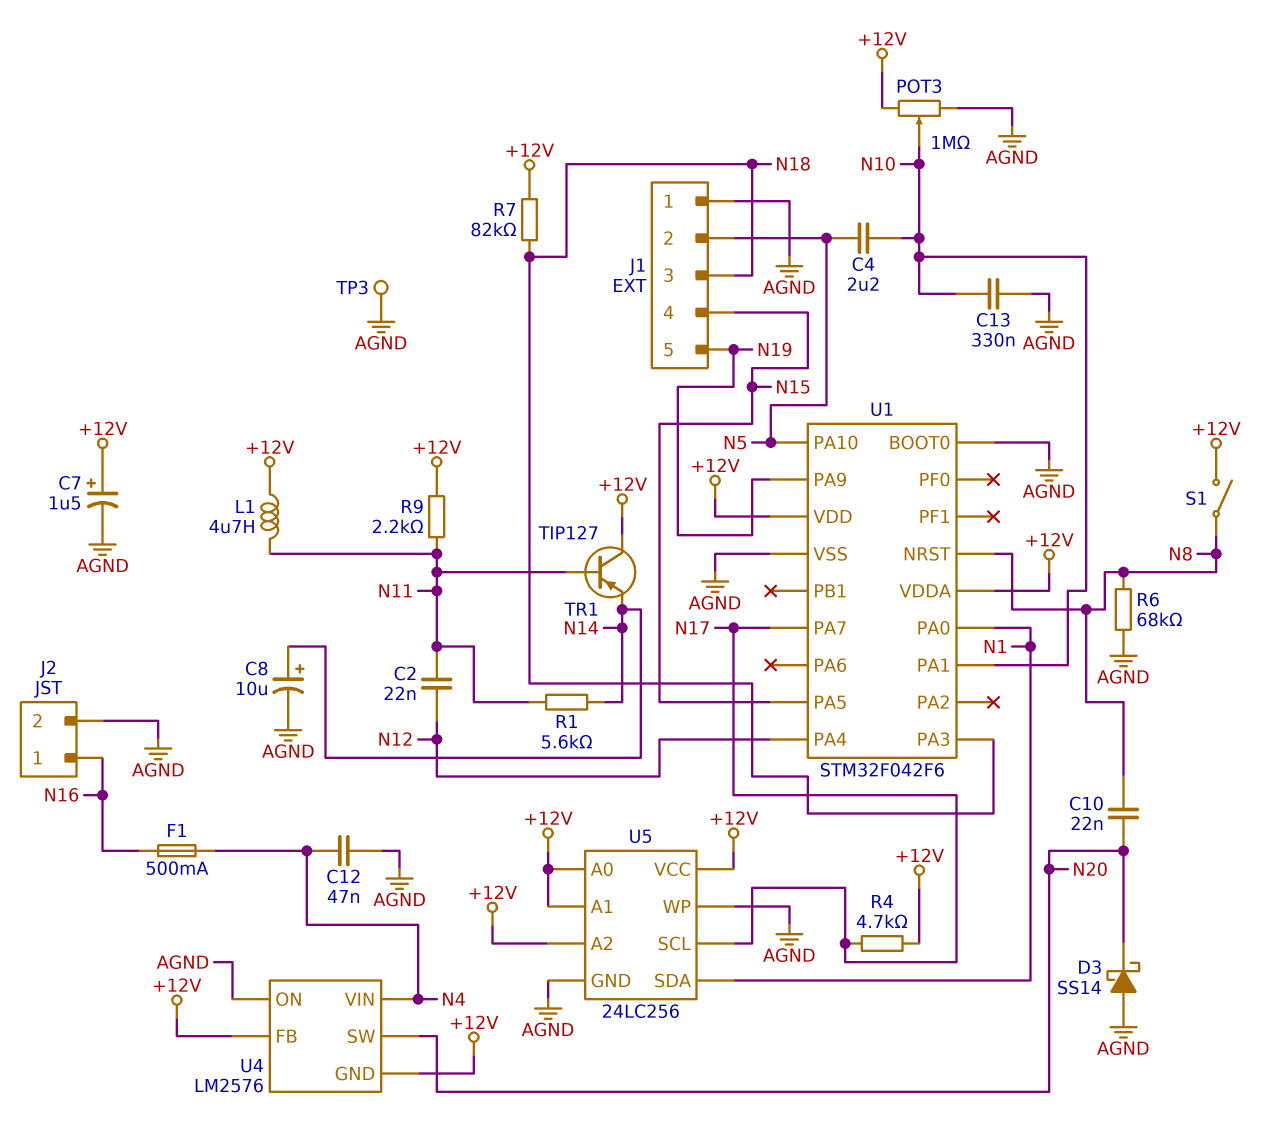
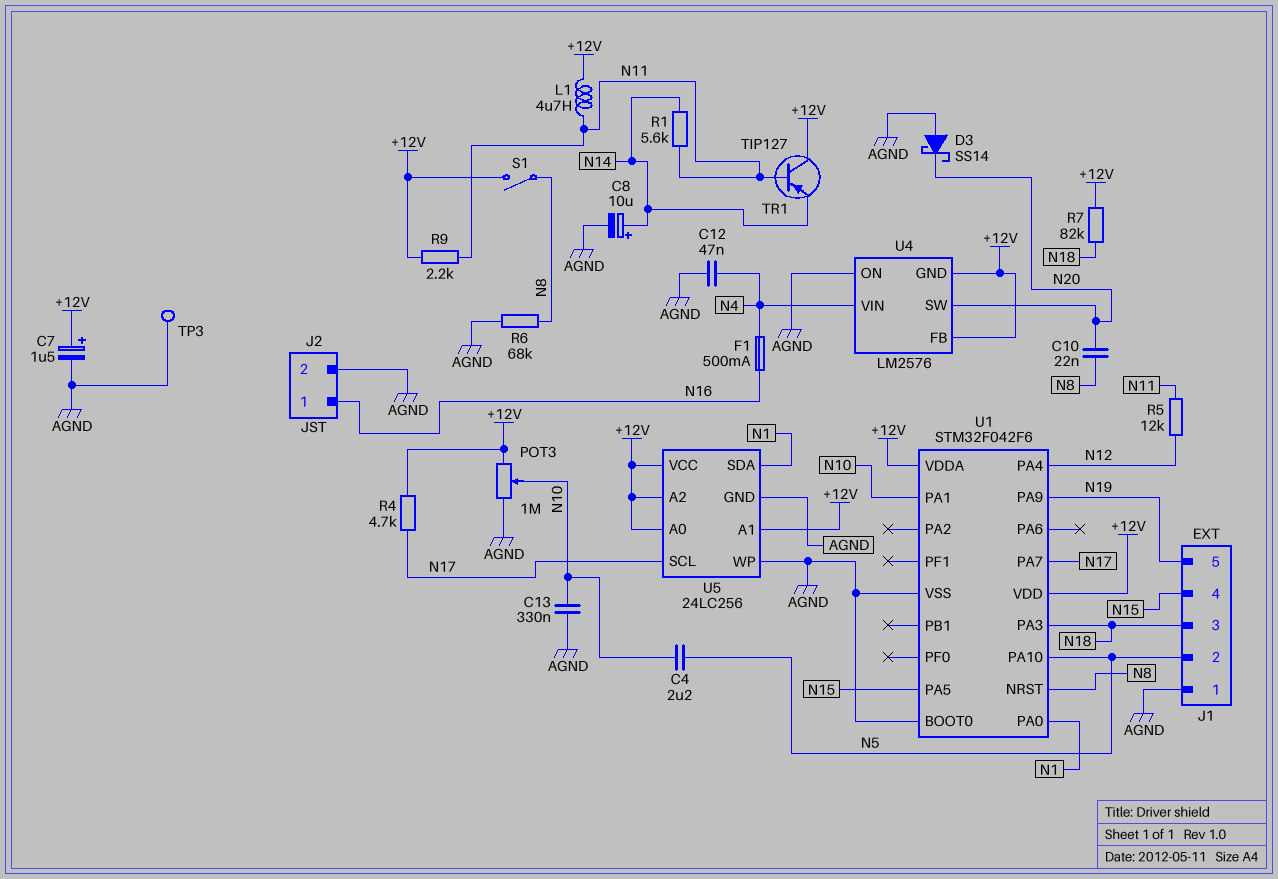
C2: 22nF (N11, N12) -> none
R5: none -> 12k (N11, N12)

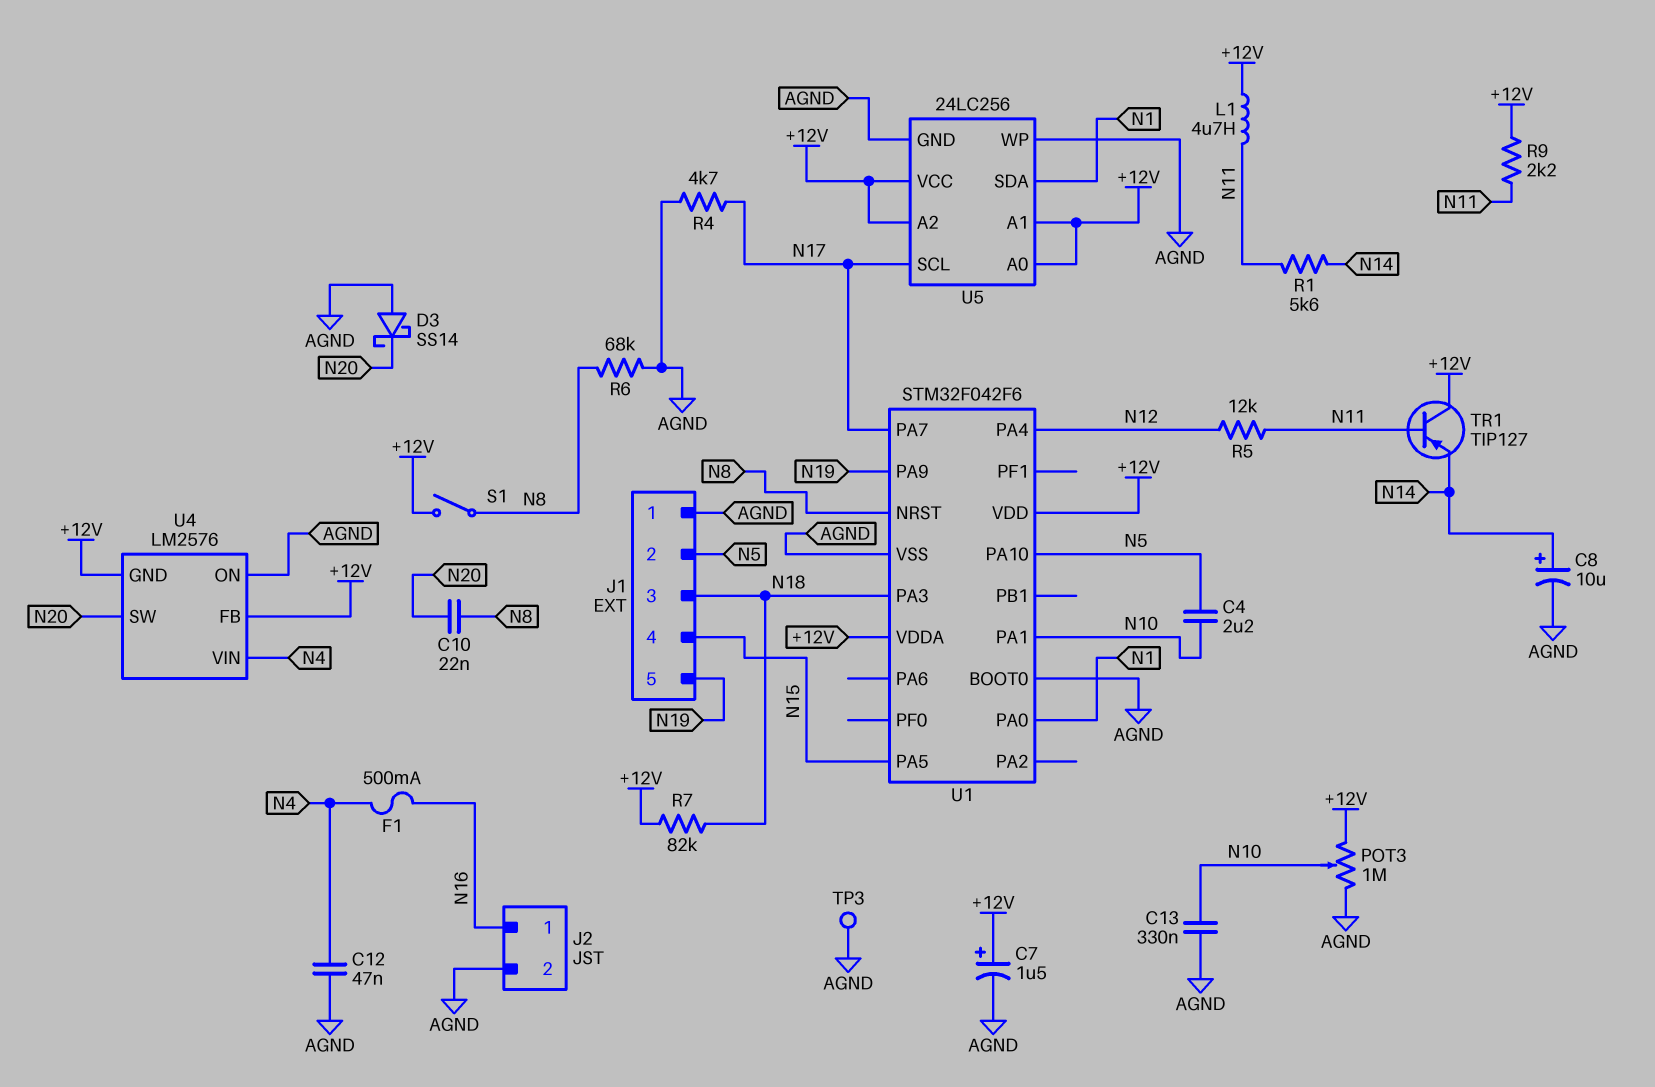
R4: 4.7k (+12V, N17) -> 4.7k (AGND, N17)

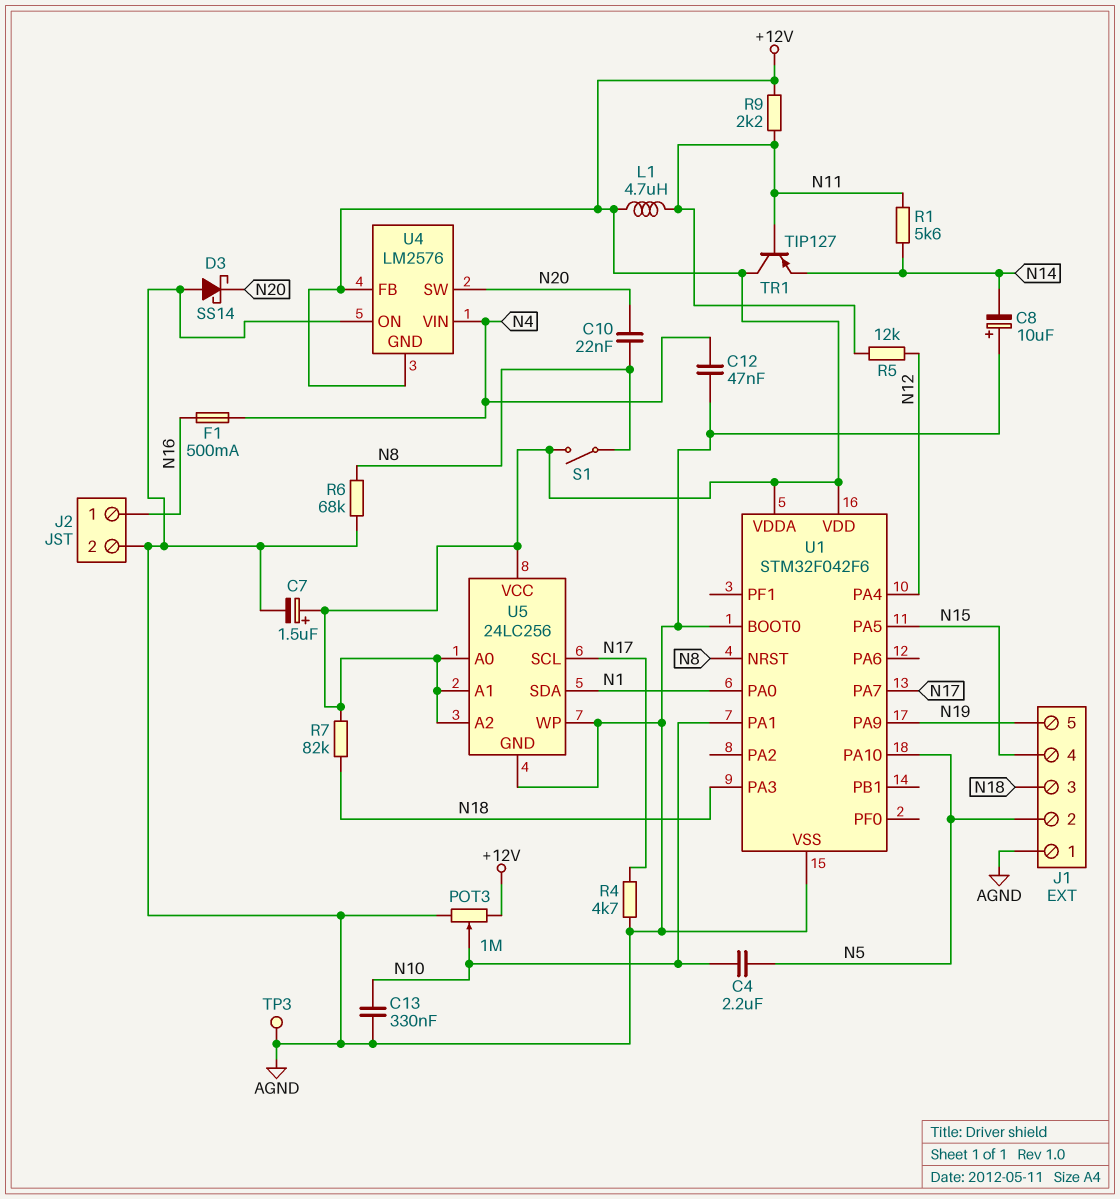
C8: 10uF (plus N14, minus AGND) -> 10uF (plus AGND, minus N14)

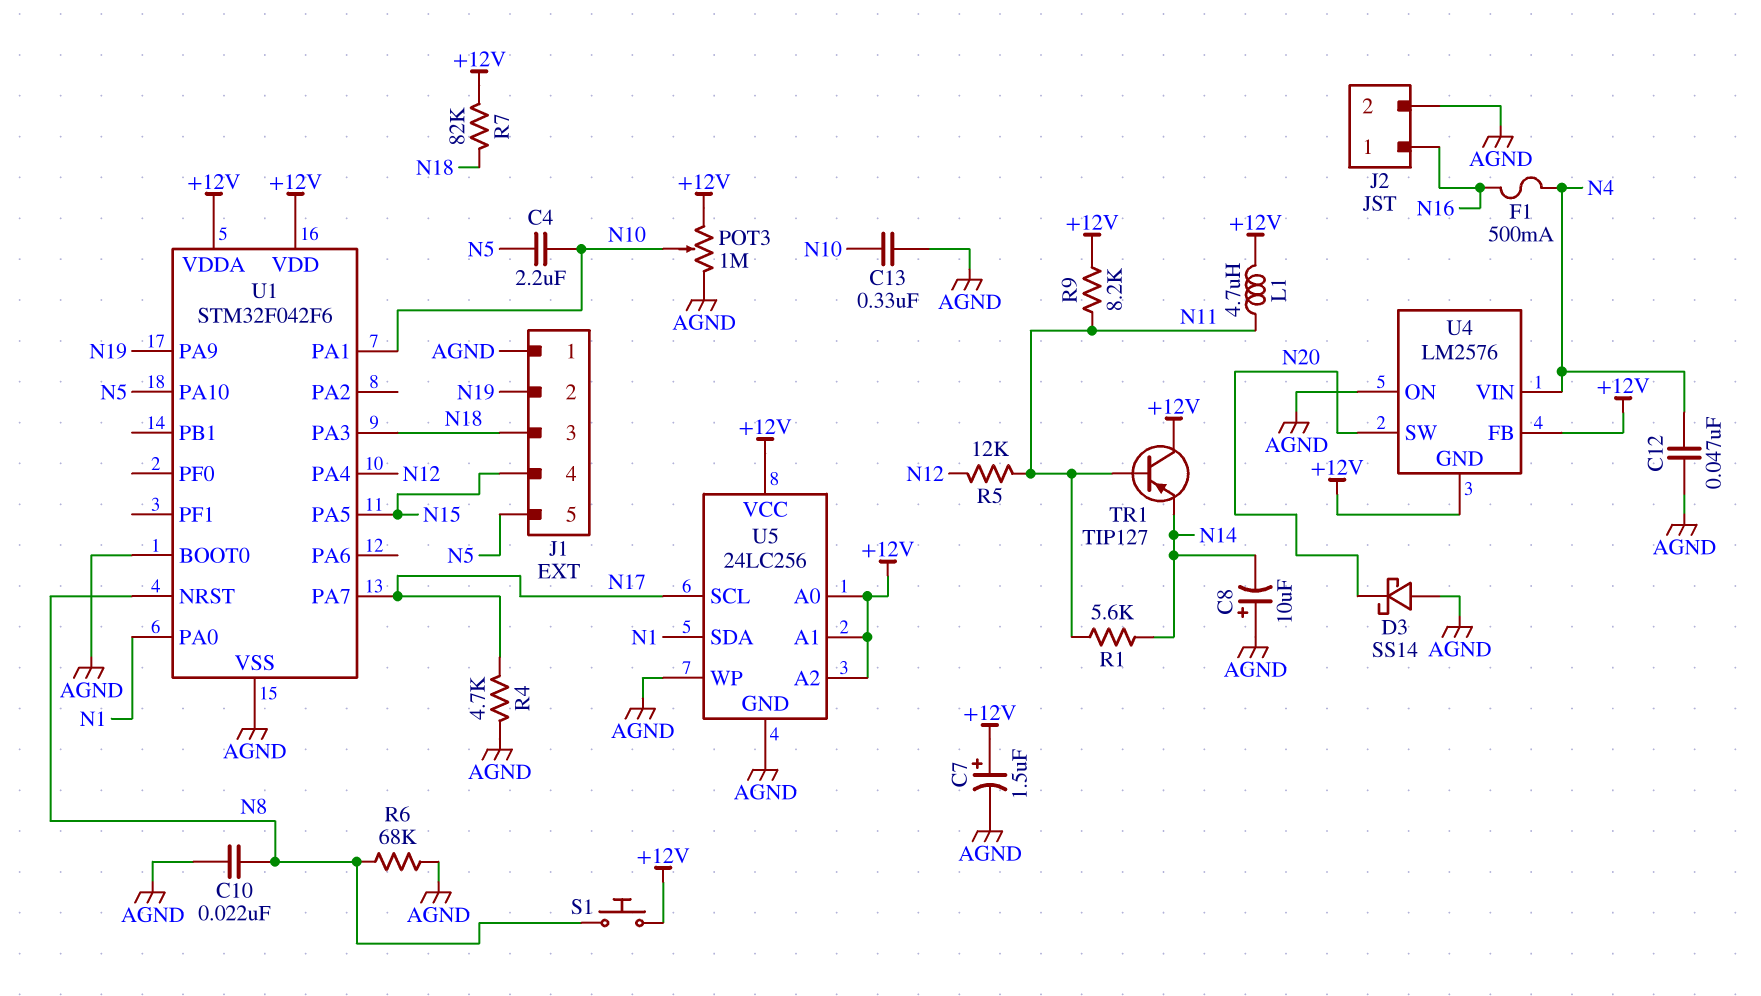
C10: 22nF (N8, N20) -> 22nF (AGND, N8)
J1 pin 2: N5 -> N19
J1 pin 5: N19 -> N5
R9: 2.2k (+12V, N11) -> 8.2k (+12V, N11)
S1: switch (+12V, N8) -> button (+12V, N8)
TP3: test point (AGND) -> none

